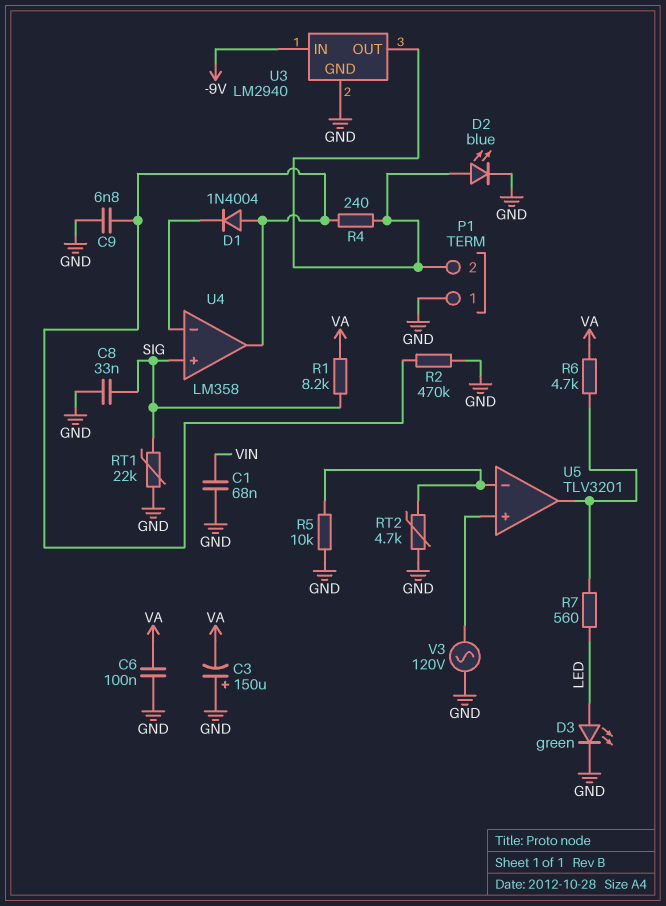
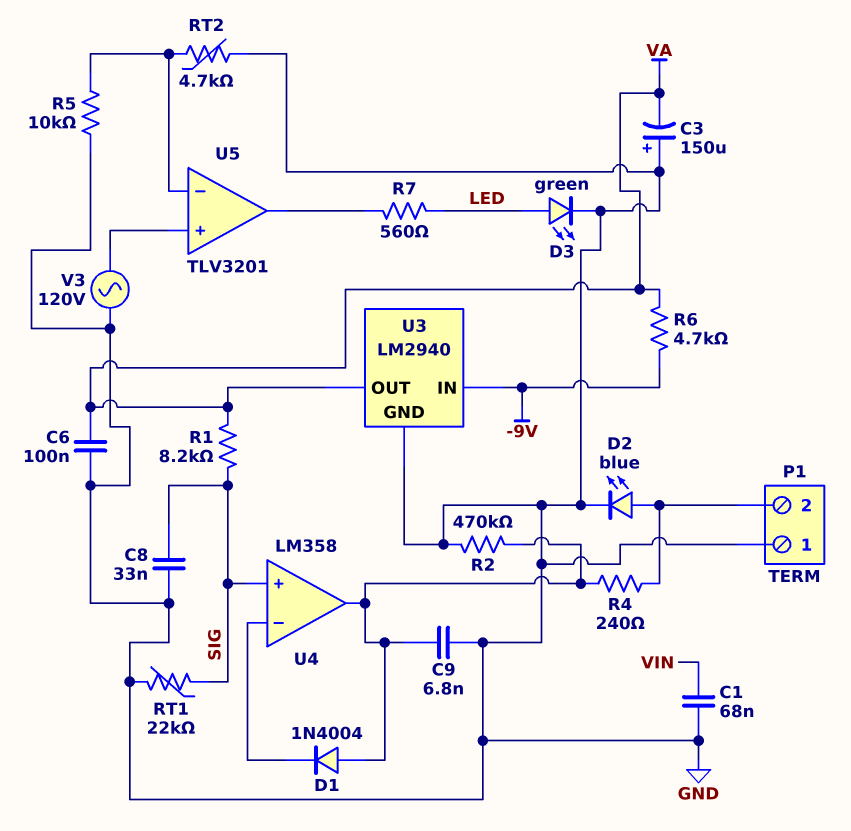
R6: 4.7k (U5/out, VA) -> 4.7k (-9V, VA)
U3 pin OUT: P1/2 -> VA

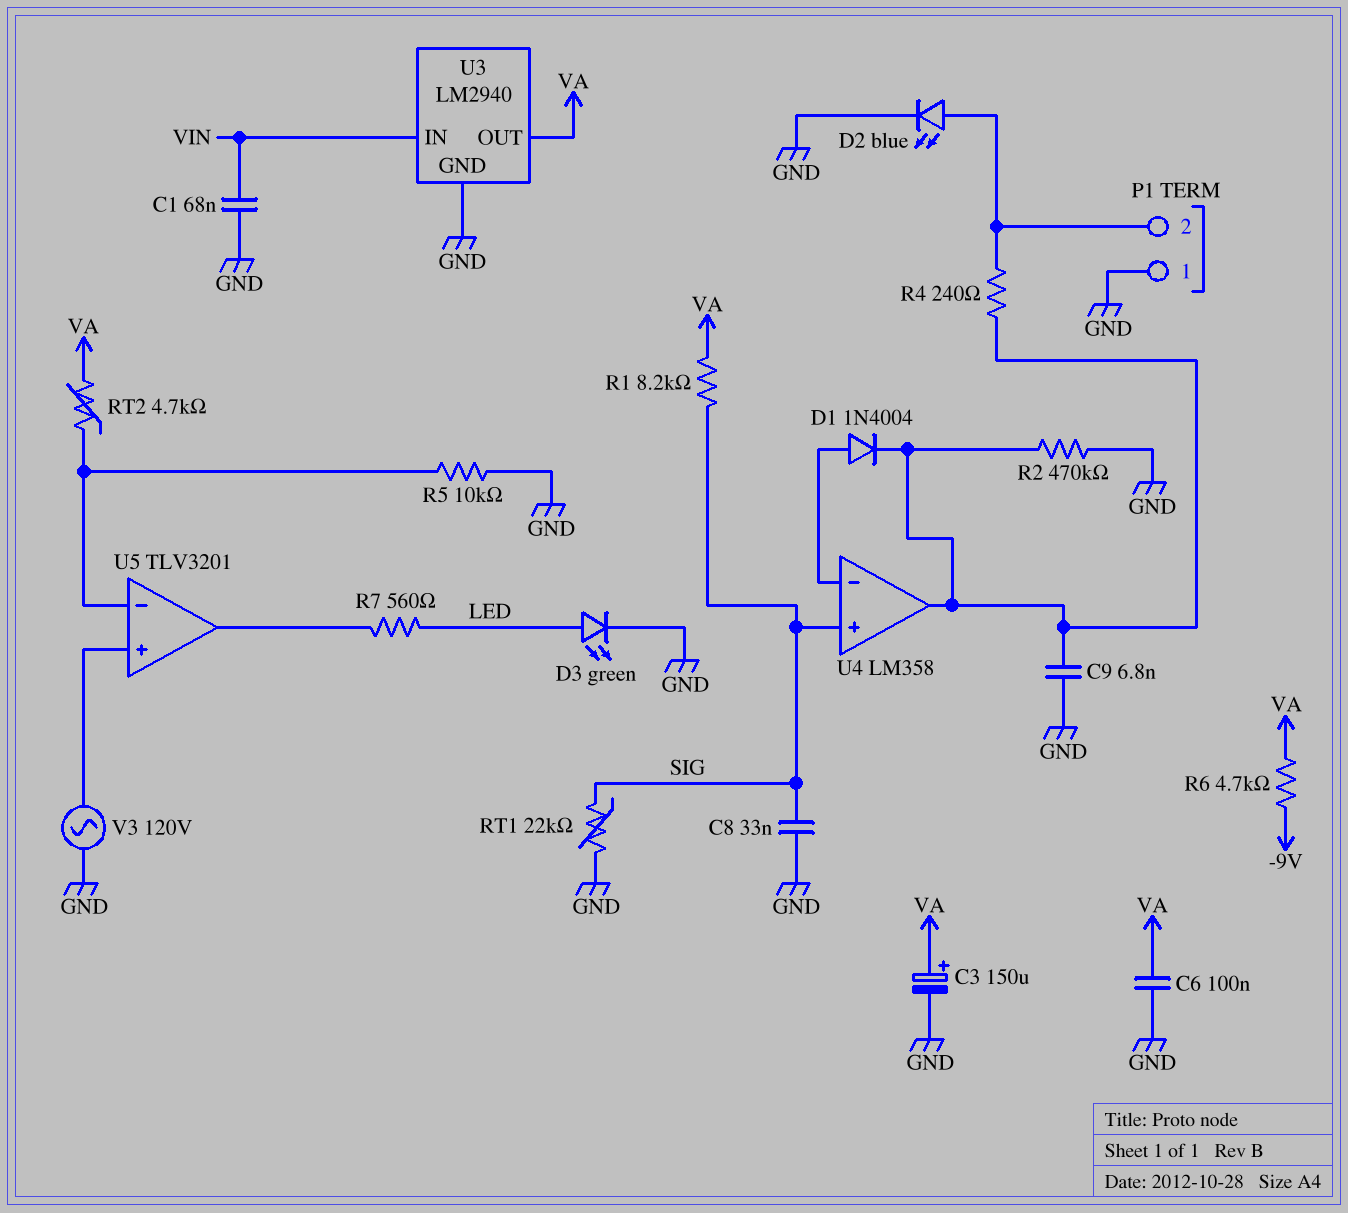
C3: 150uF (plus GND, minus VA) -> 150uF (plus VA, minus GND)
D1: diode 1N4004 (A U4/out, K U4/in-) -> diode 1N4004 (A U4/in-, K U4/out)
RT2: 4.7k (GND, U5/in-) -> 4.7k (U5/in-, VA)
U3 pin IN: -9V -> VIN

